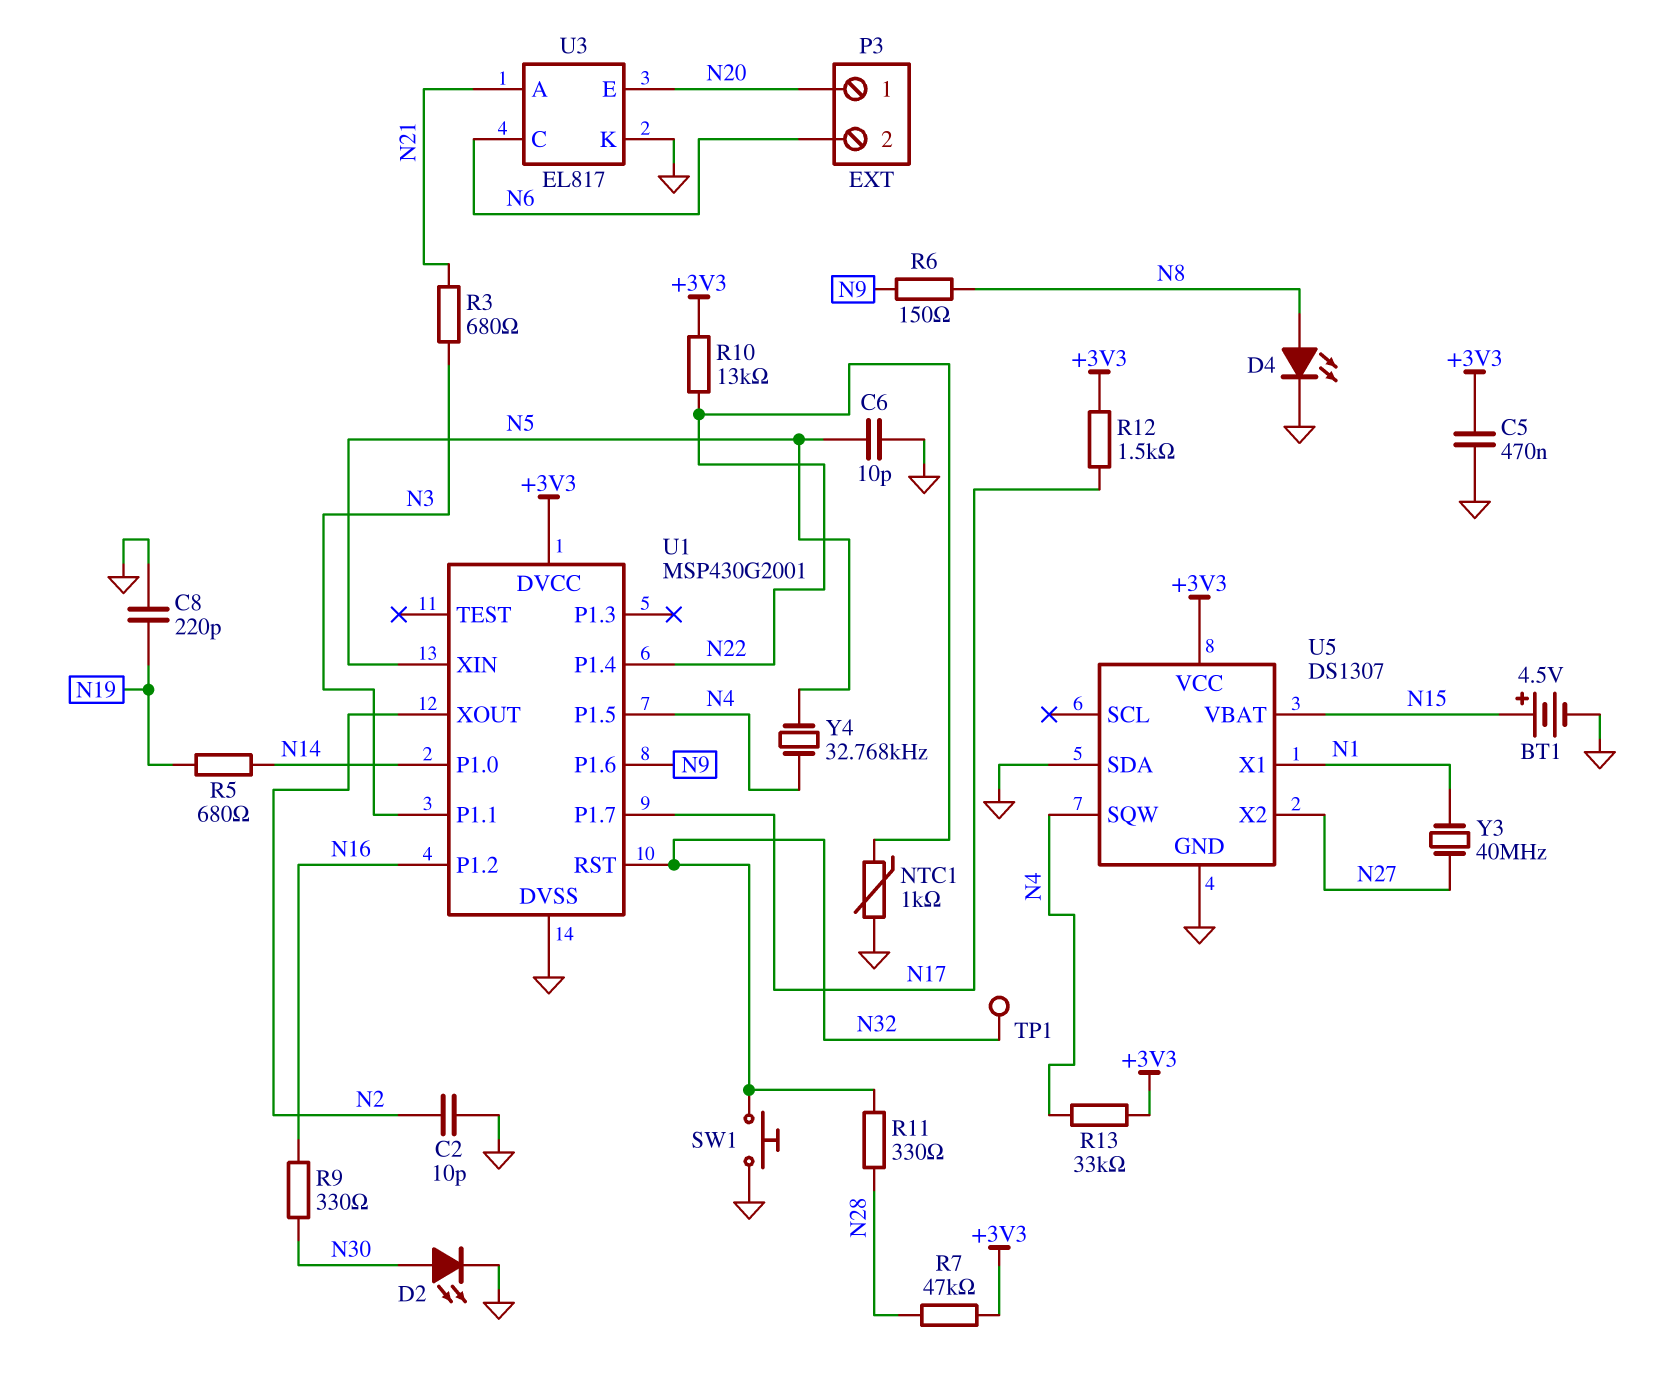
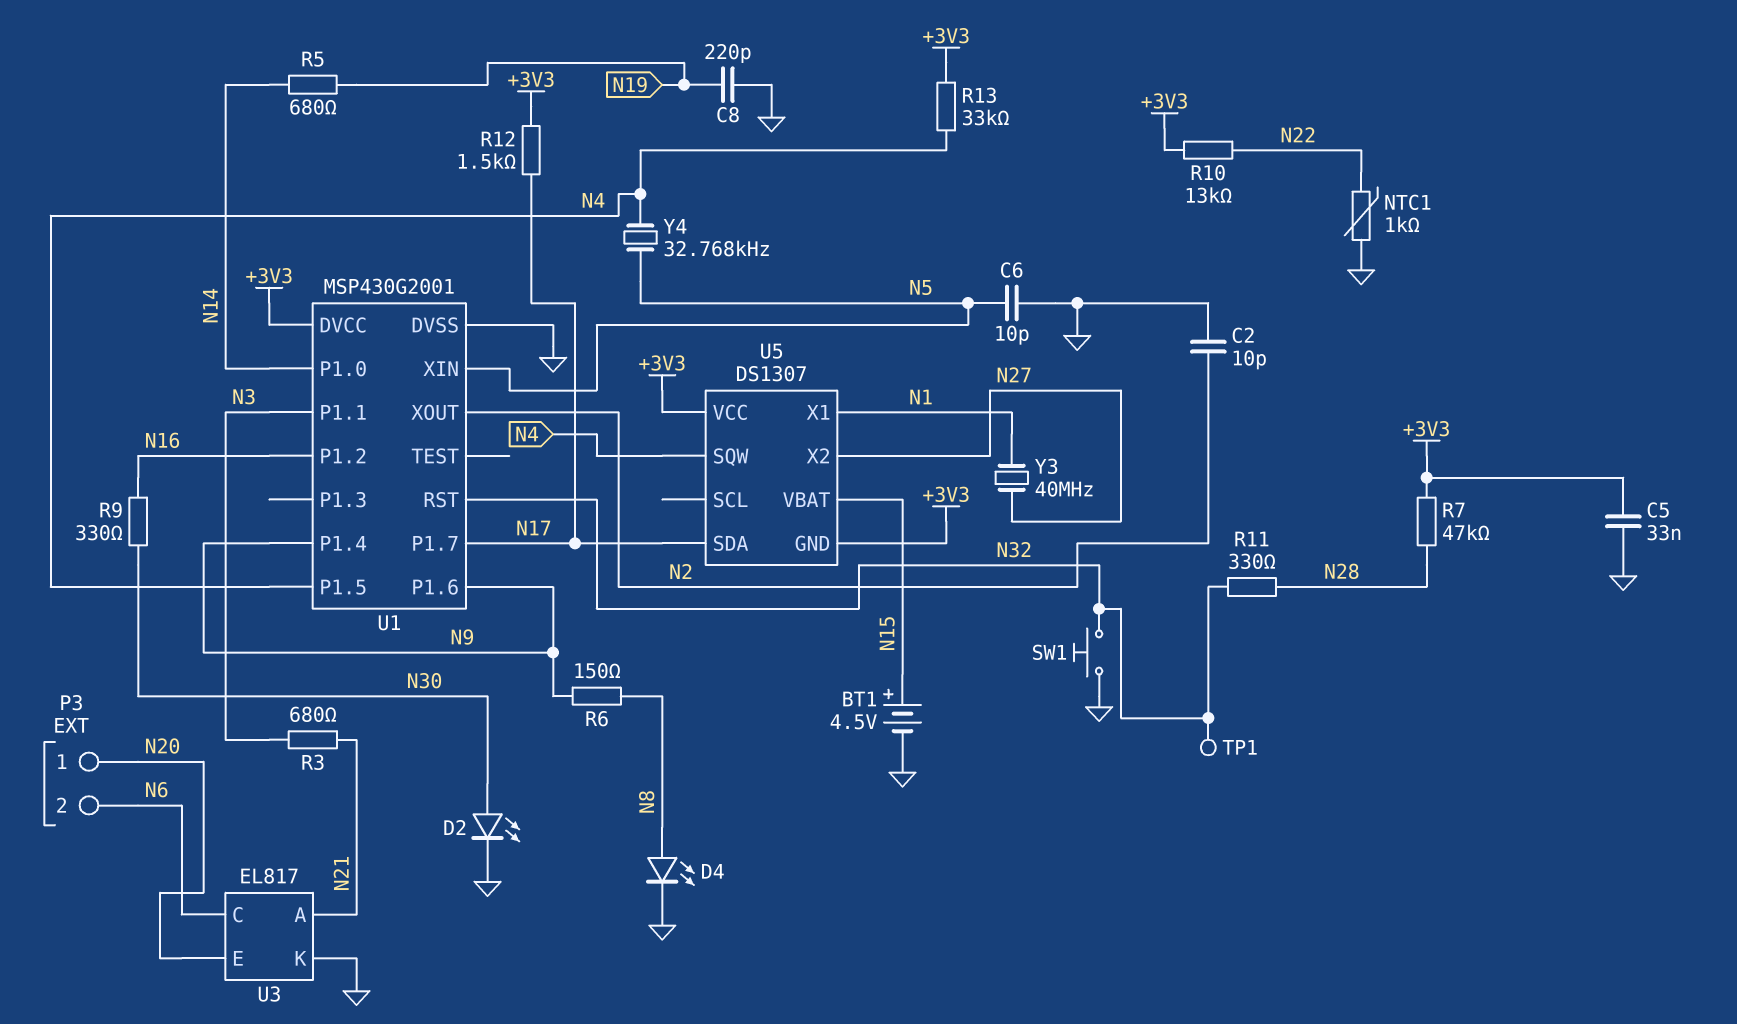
C5: 470nF (+3V3, GND) -> 33nF (+3V3, GND)
U1 pin P1.4: N22 -> N9
U5 pin GND: GND -> +3V3
U5 pin SDA: GND -> N17

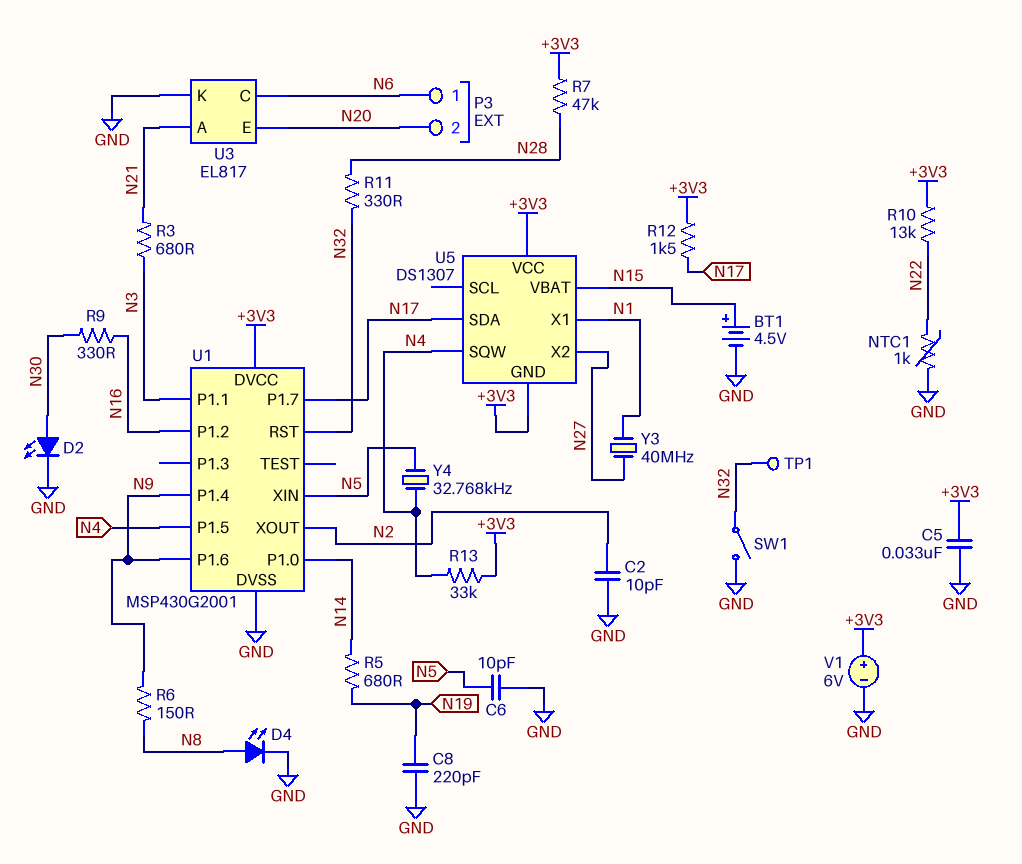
P3 pin 1: N20 -> N6
P3 pin 2: N6 -> N20
SW1: button (GND, N32) -> switch (GND, N32)
V1: none -> 6V (plus +3V3, minus GND)

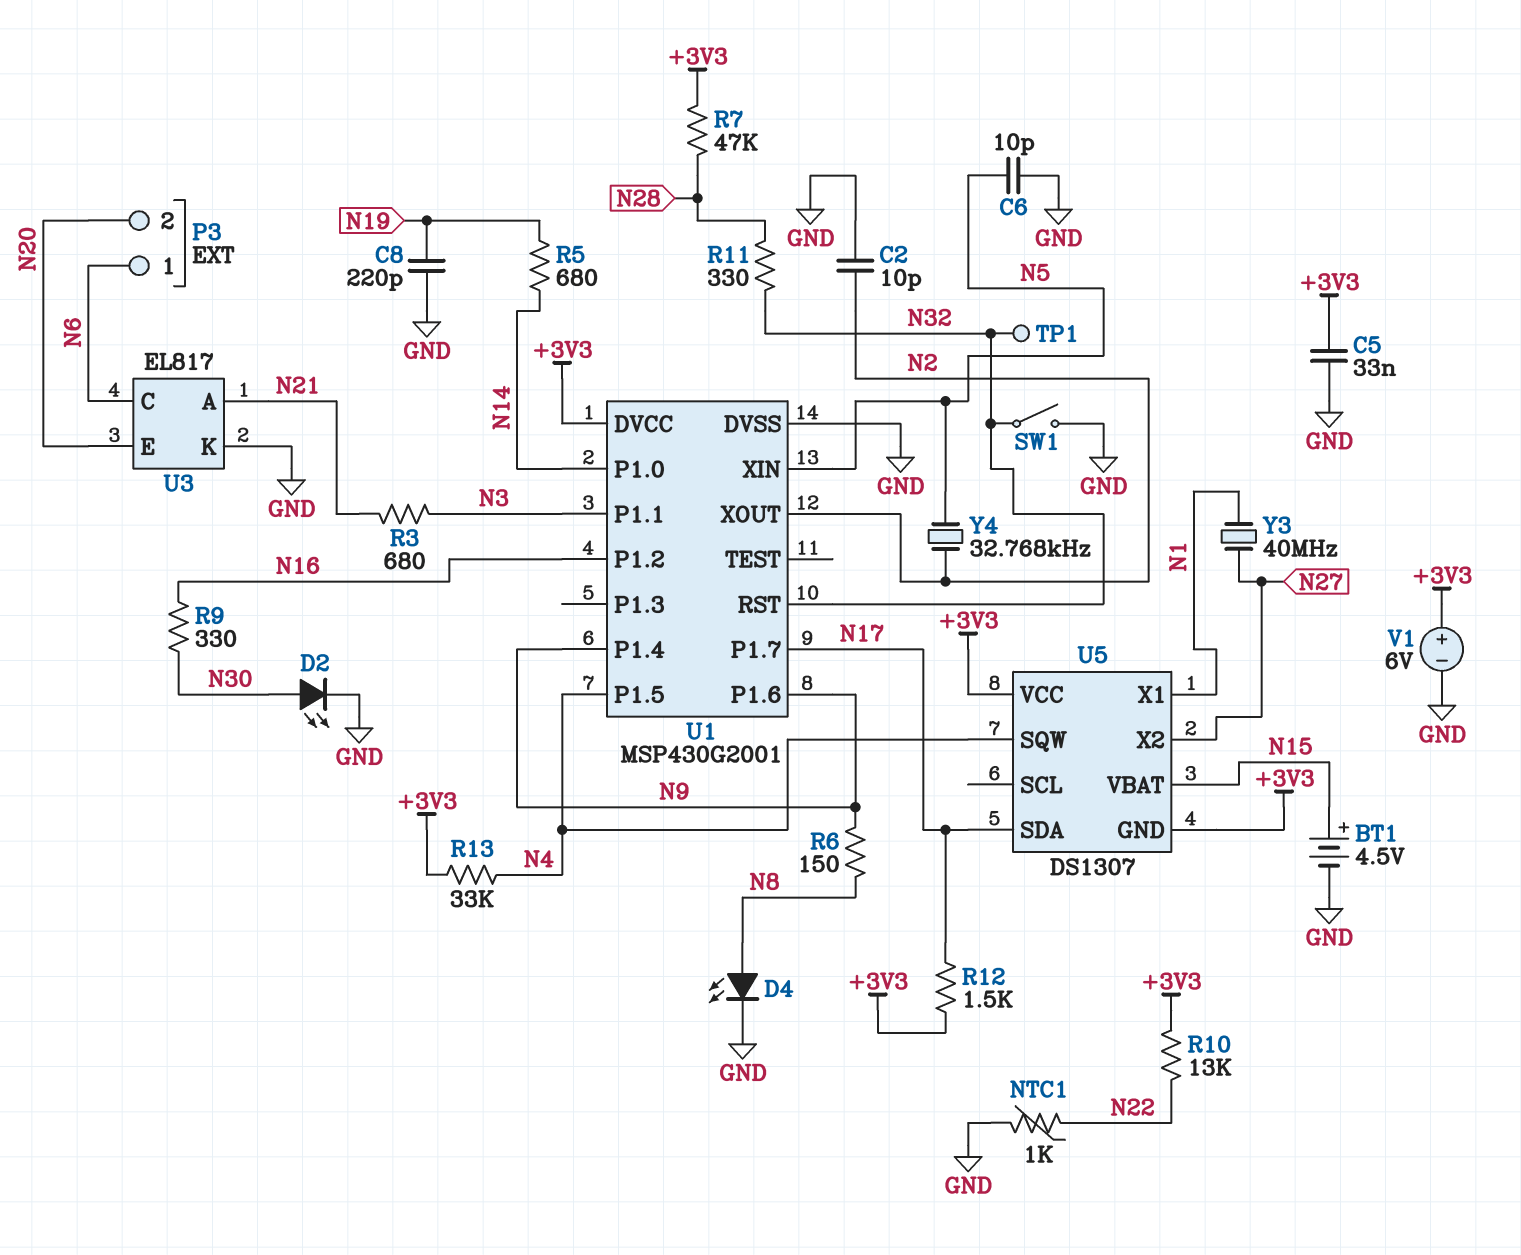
Y4: 32.768kHz (N4, N5) -> 32.768kHz (N2, N5)

